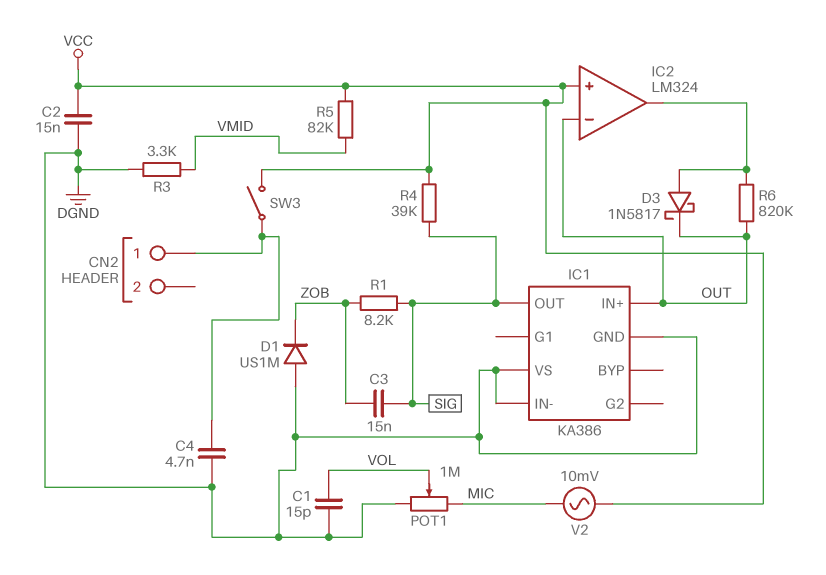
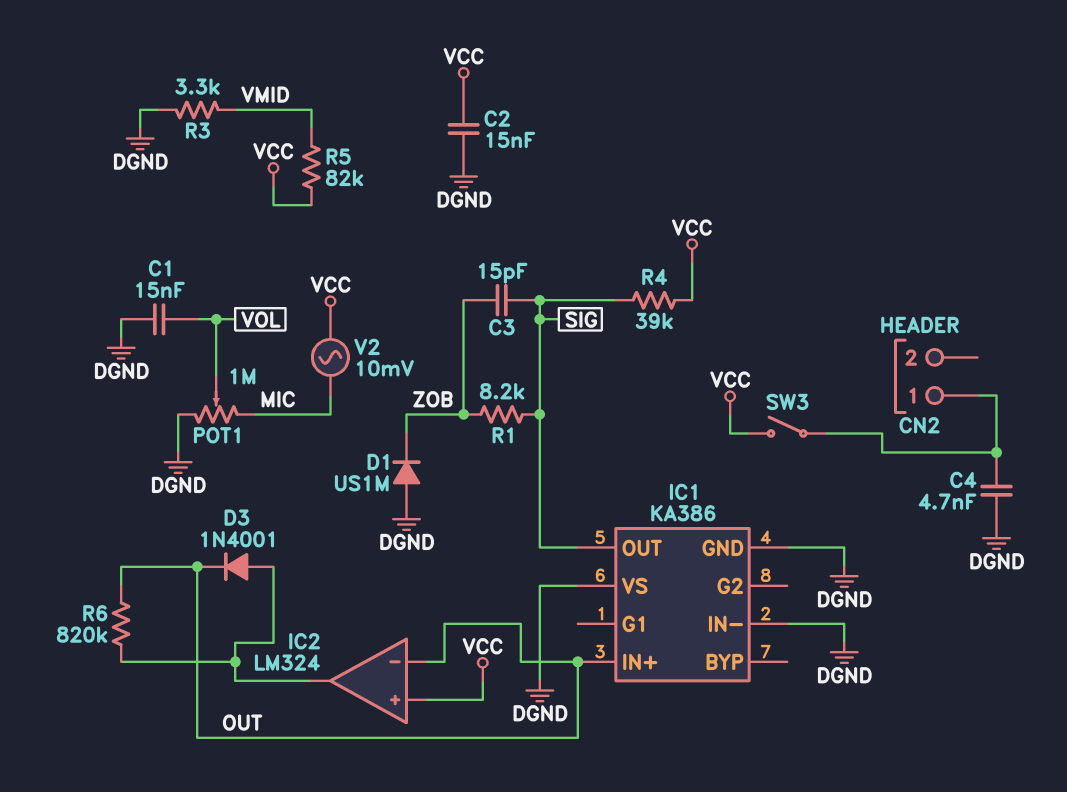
C1: 15pF (DGND, VOL) -> 15nF (DGND, VOL)
C3: 15nF (SIG, ZOB) -> 15pF (SIG, ZOB)
D3: schottky 1N5817 (A IC2/out, K OUT) -> diode 1N4001 (A IC2/out, K OUT)

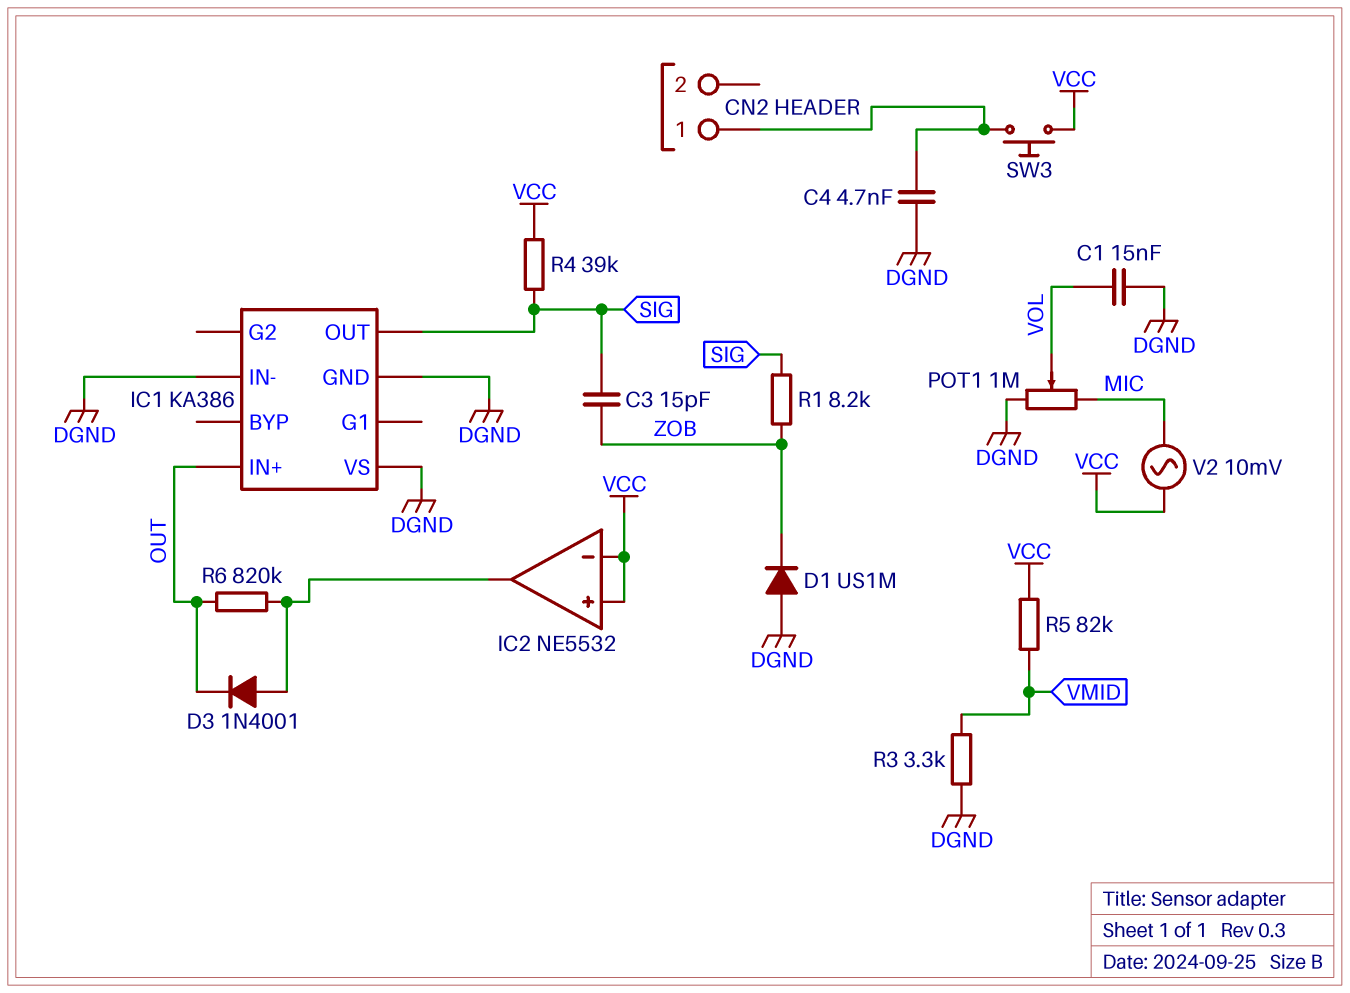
C2: 15nF (DGND, VCC) -> none
IC2: LM324 -> NE5532
IC2 pin in-: OUT -> VCC
SW3: switch (CN2/1, VCC) -> button (CN2/1, VCC)

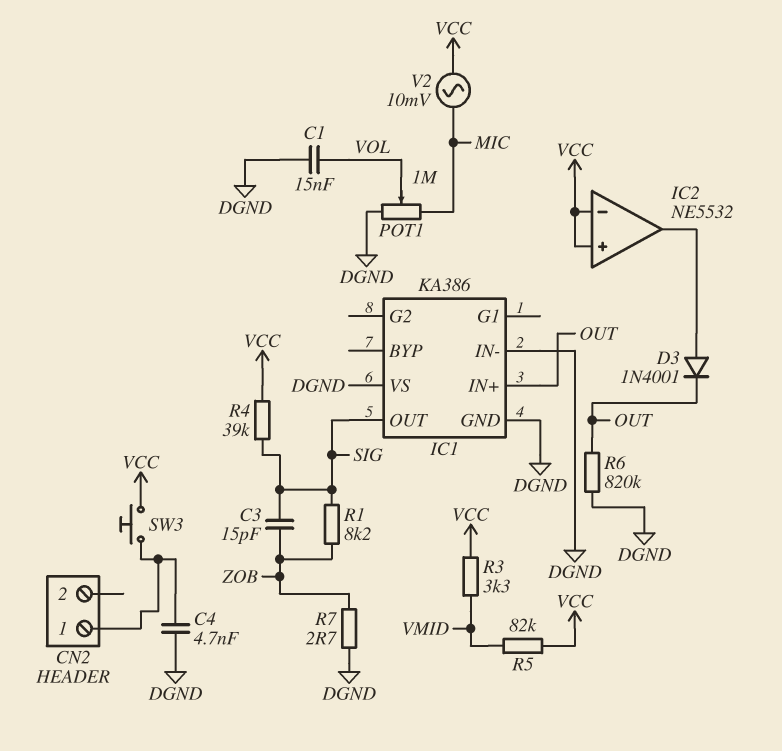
D1: diode US1M (A DGND, K ZOB) -> none
R3: 3.3k (DGND, VMID) -> 3.3k (VCC, VMID)
R6: 820k (IC2/out, OUT) -> 820k (DGND, OUT)
R7: none -> 2.7 (DGND, ZOB)

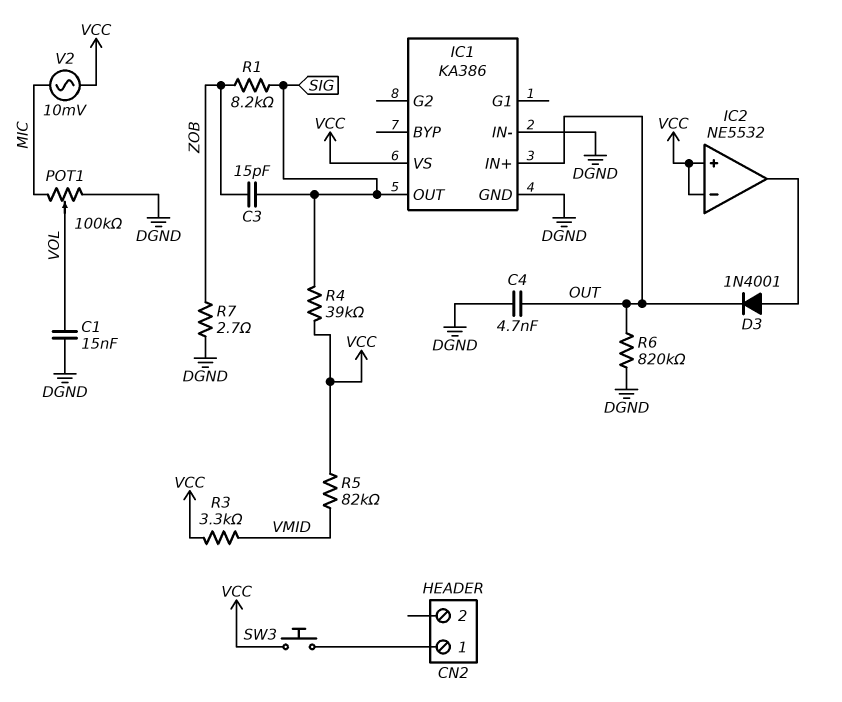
C4: 4.7nF (CN2/1, DGND) -> 4.7nF (DGND, OUT)
IC1 pin VS: DGND -> VCC
POT1: 1M (DGND, MIC, wiper VOL) -> 100k (DGND, MIC, wiper VOL)

